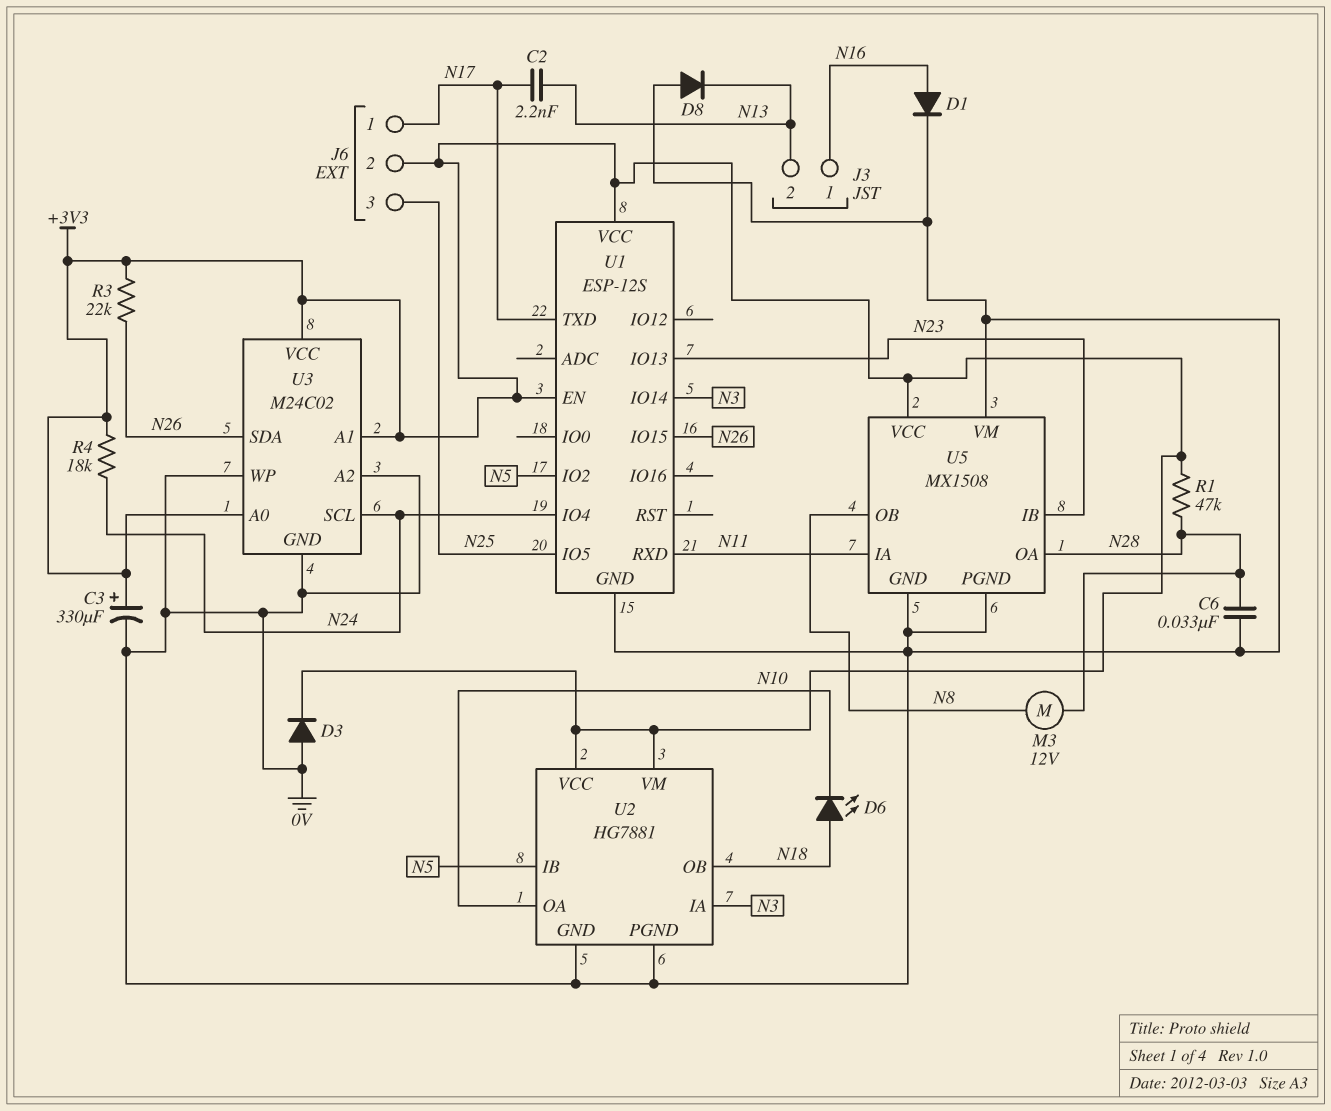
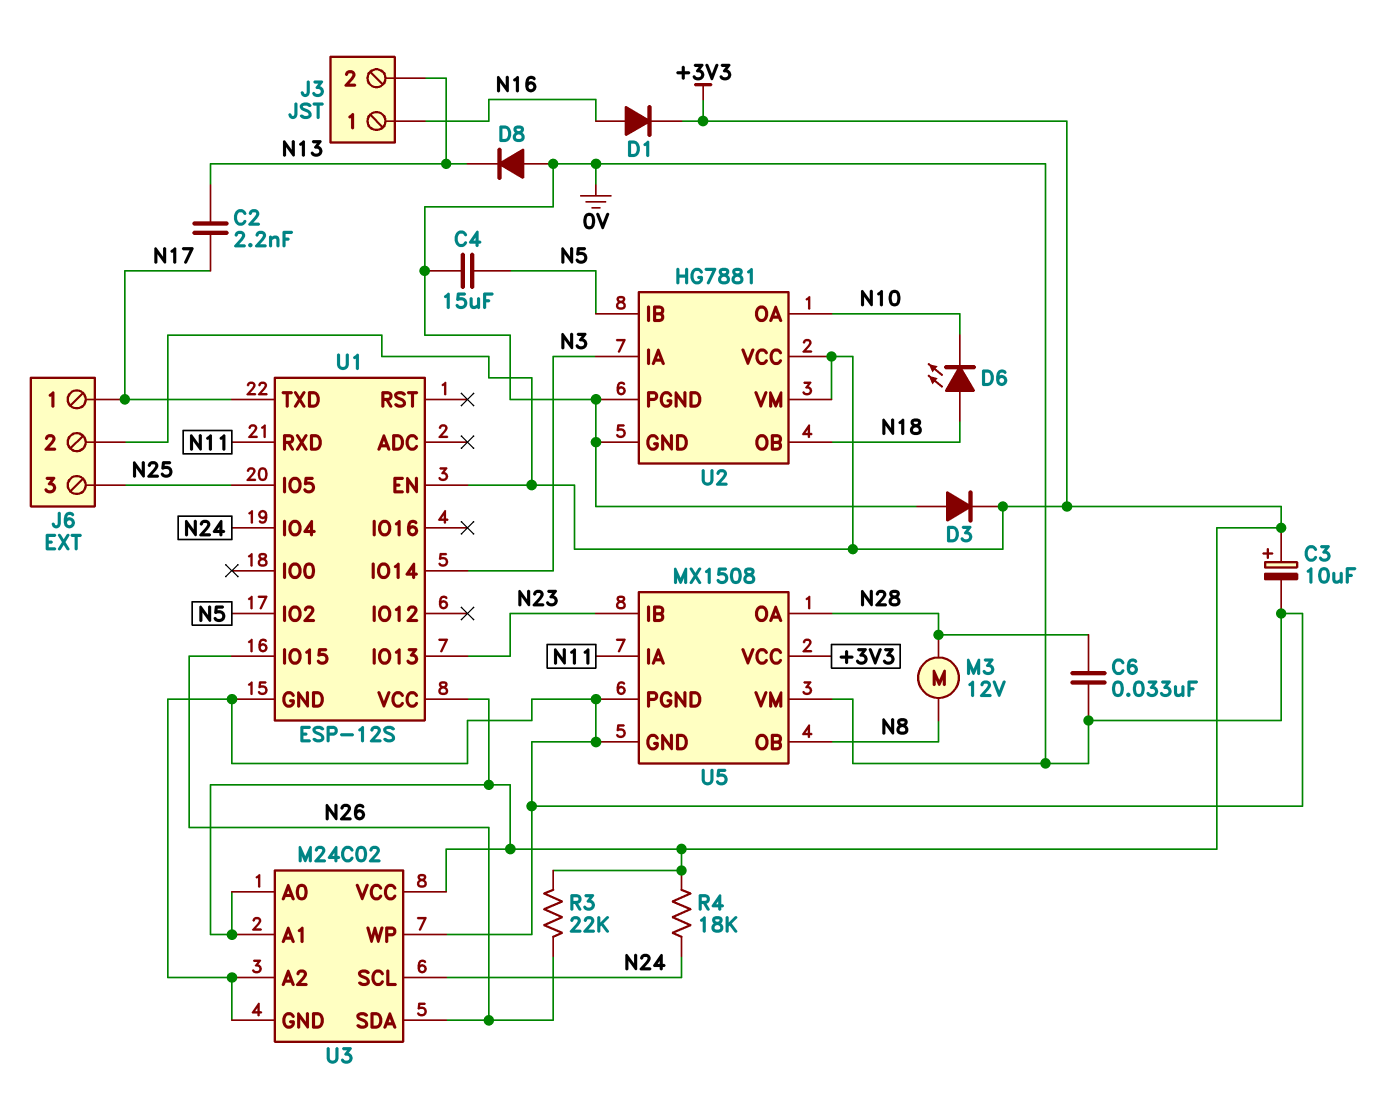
C3: 330uF (plus +3V3, minus 0V) -> 10uF (plus +3V3, minus 0V)
C4: none -> 15uF (0V, N5)
D1: diode (A N16, K 0V) -> diode (A N16, K +3V3)
R1: 47k (+3V3, N28) -> none

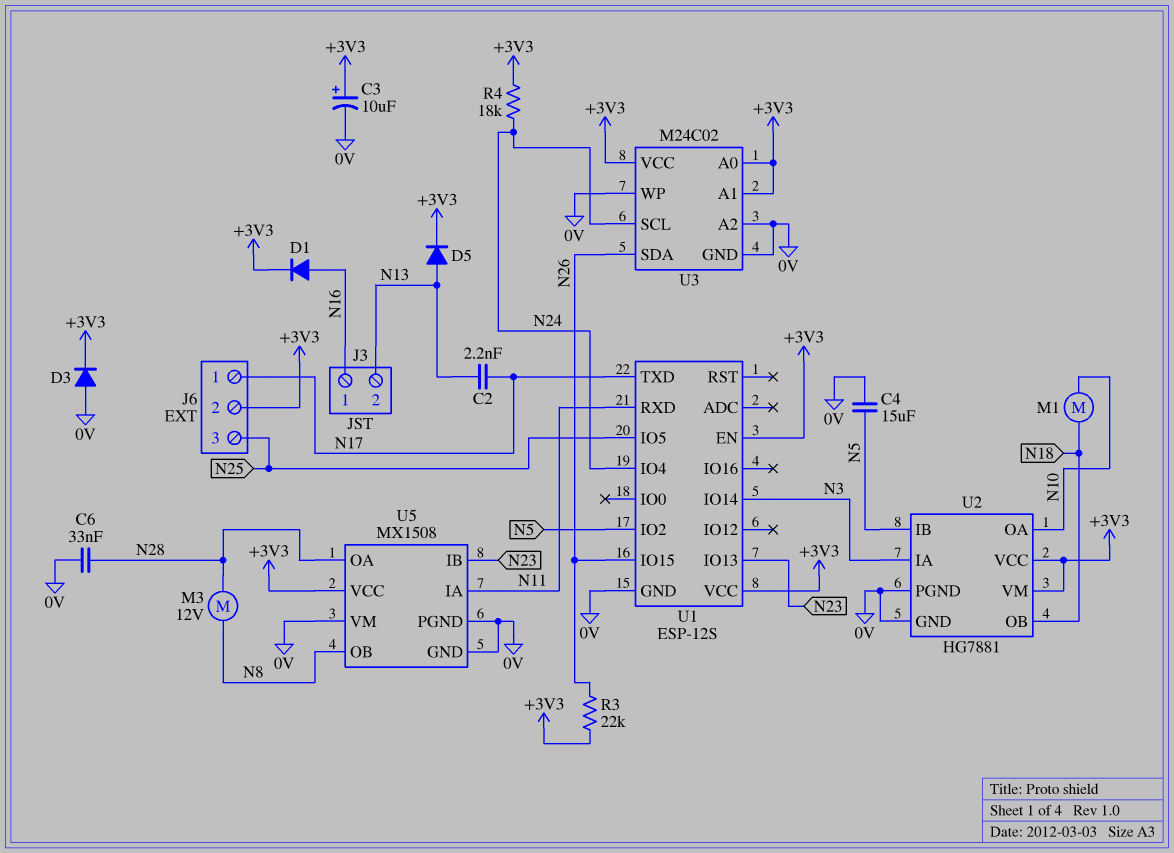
D5: none -> diode (A N13, K +3V3)
D6: LED (A N18, K N10) -> none
D8: diode (A 0V, K N13) -> none
M1: none -> motor (N10, N18)

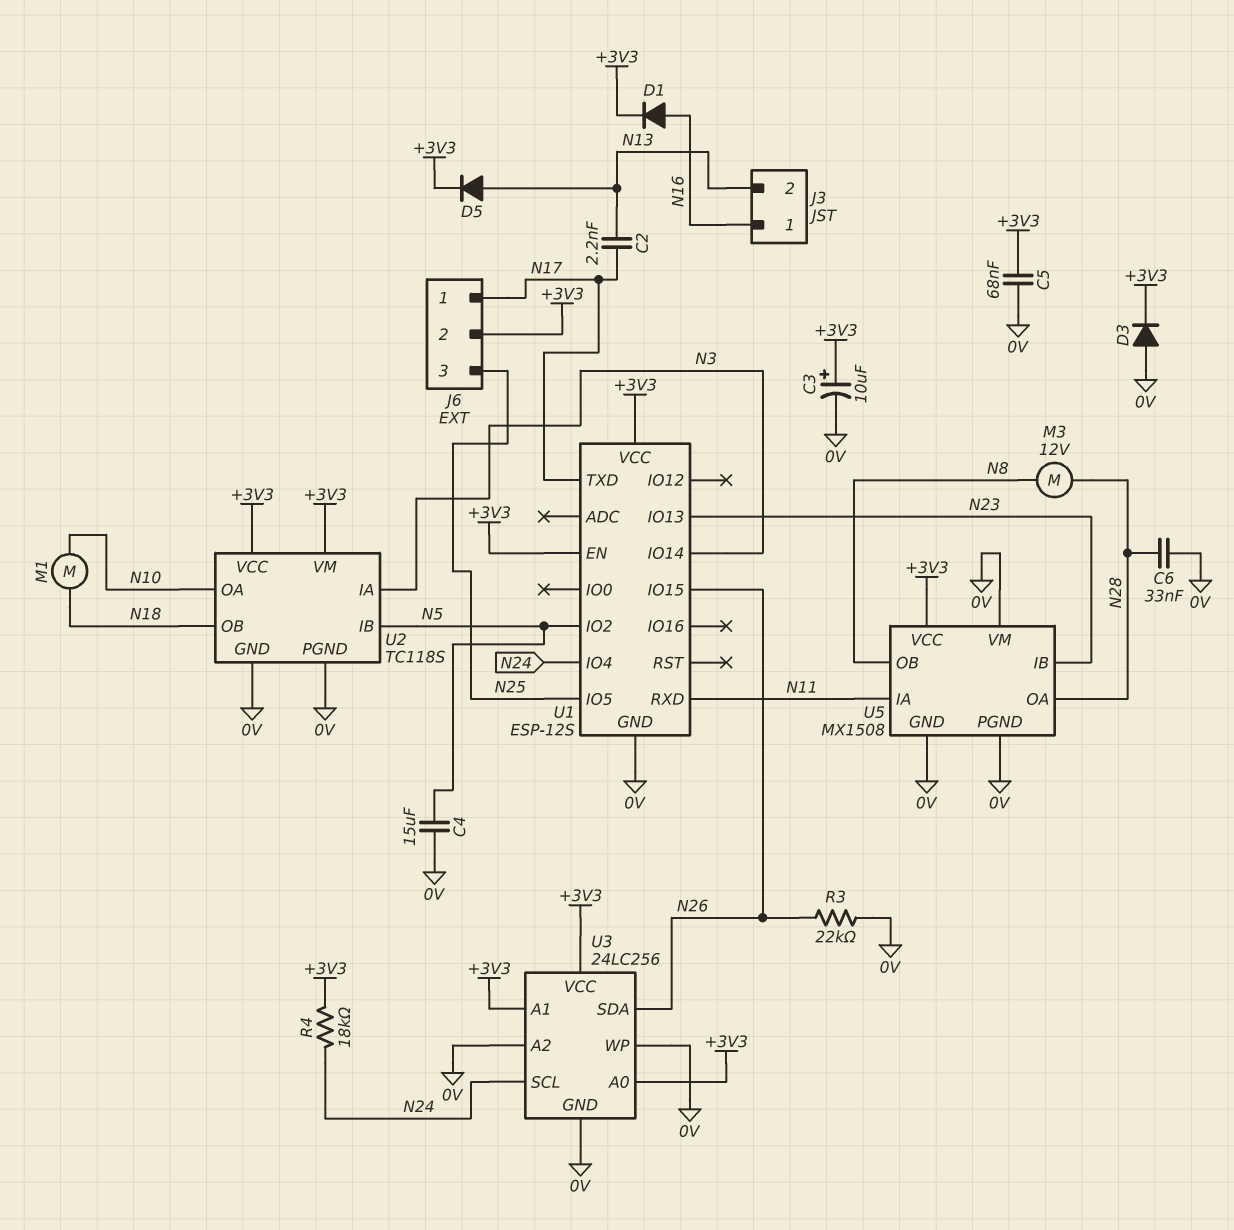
C5: none -> 68nF (+3V3, 0V)
R3: 22k (+3V3, N26) -> 22k (0V, N26)
U2: HG7881 -> TC118S
U3: M24C02 -> 24LC256

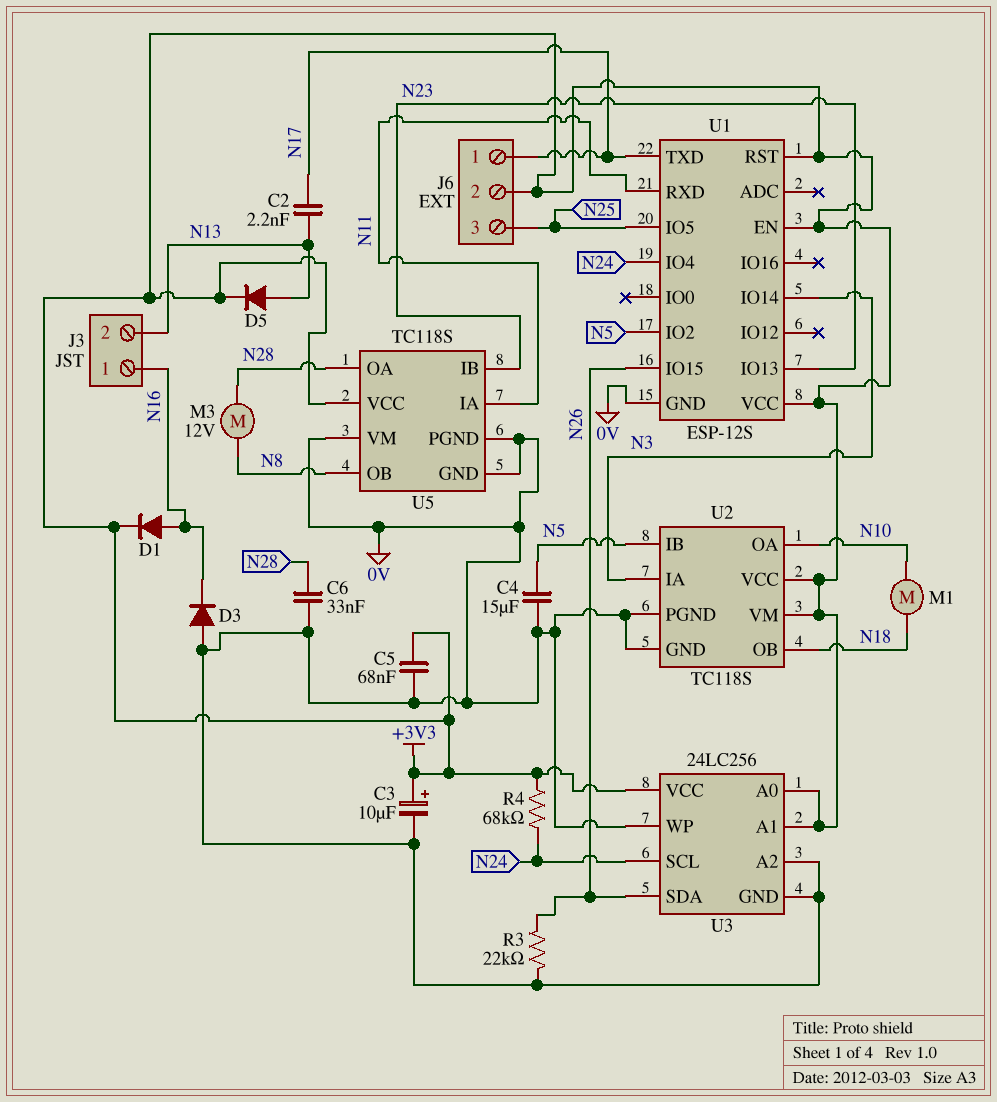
D3: diode (A 0V, K +3V3) -> diode (A 0V, K N16)
R4: 18k (+3V3, N24) -> 68k (+3V3, N24)
U1 pin RST: none -> +3V3
U5: MX1508 -> TC118S

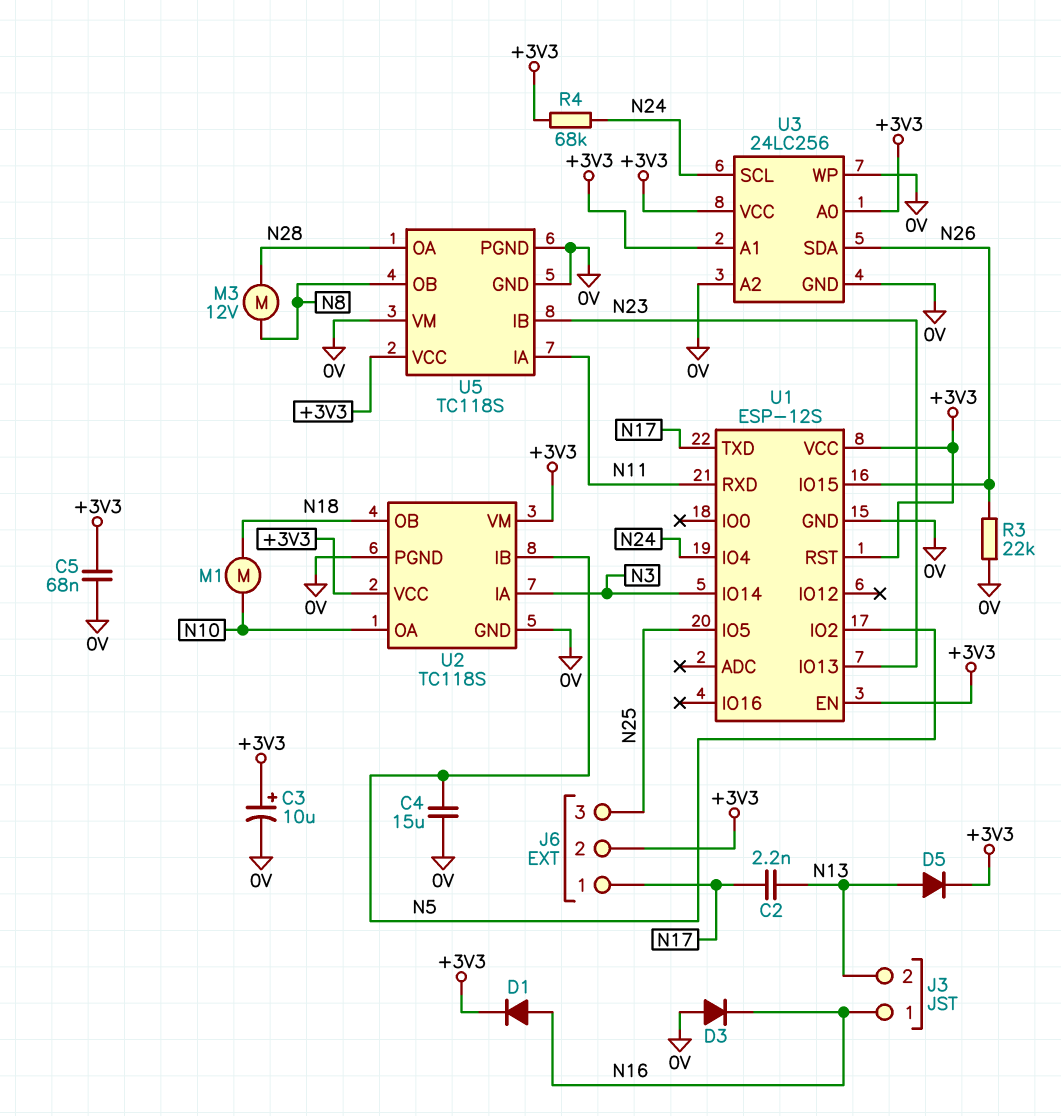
C6: 33nF (0V, N28) -> none

